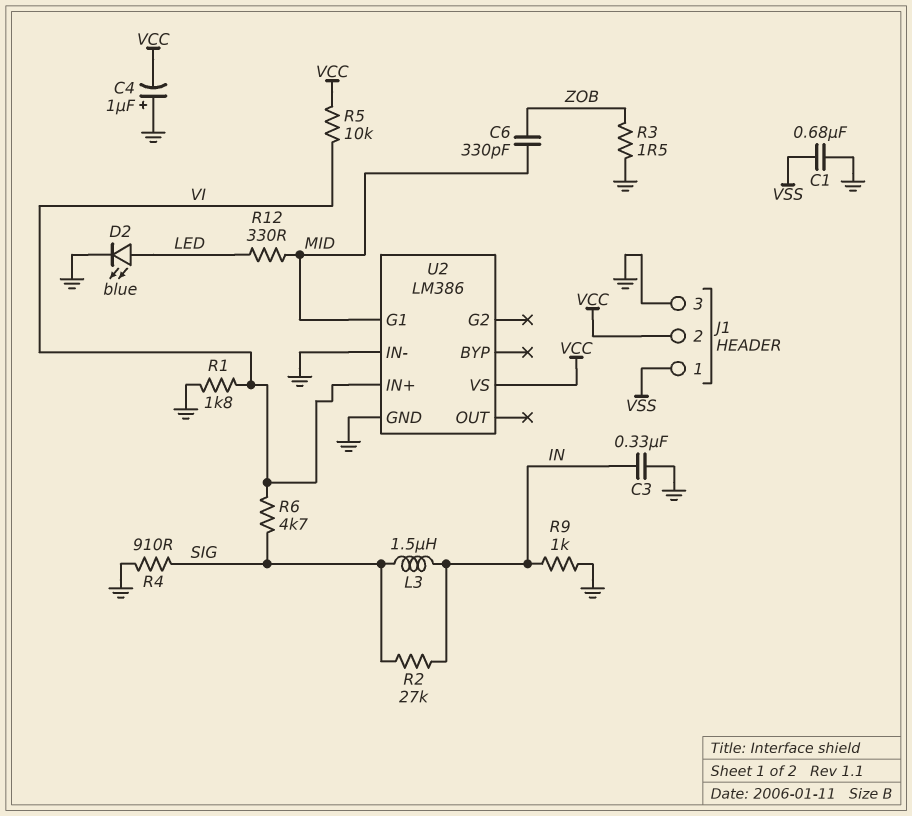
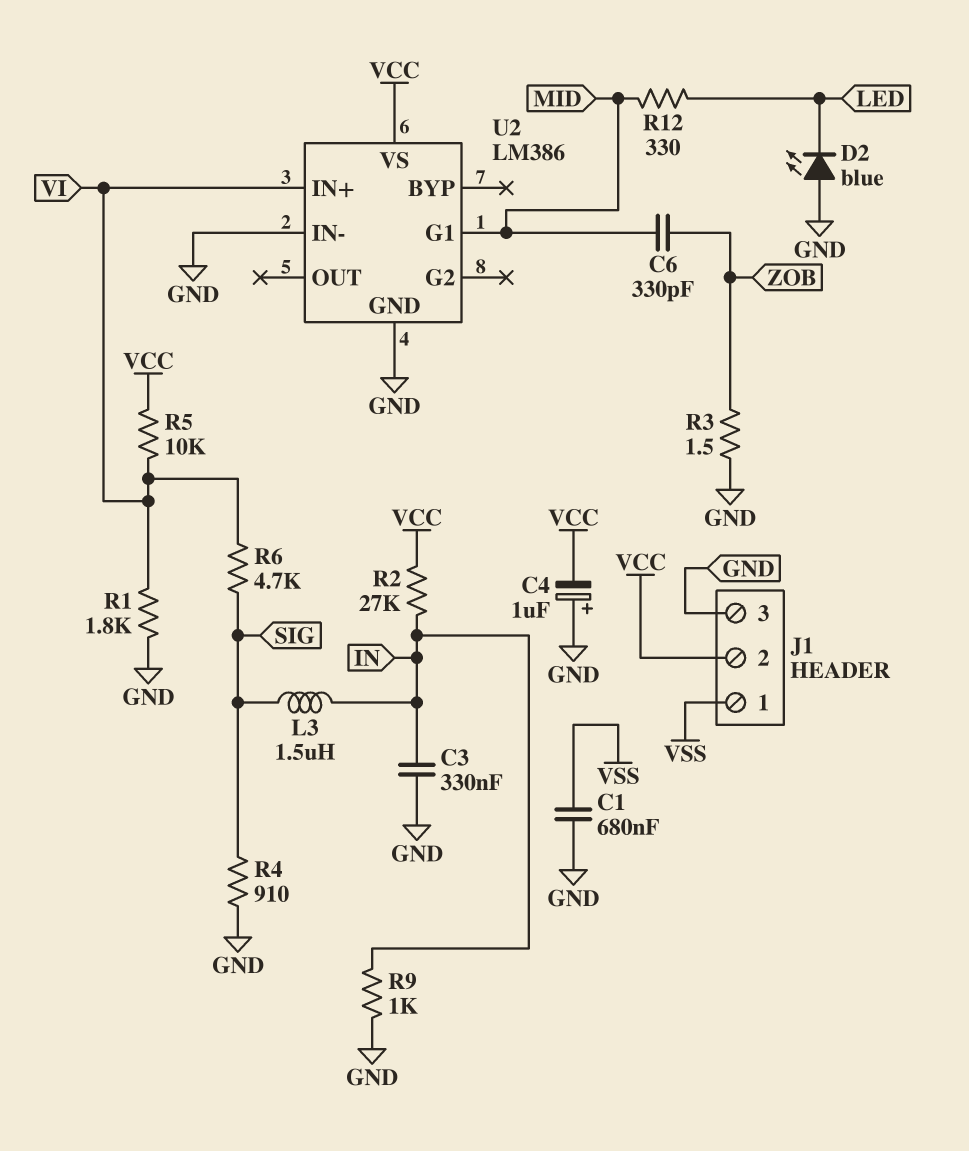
D2: LED blue (A LED, K GND) -> LED blue (A GND, K LED)
R2: 27k (IN, SIG) -> 27k (IN, VCC)

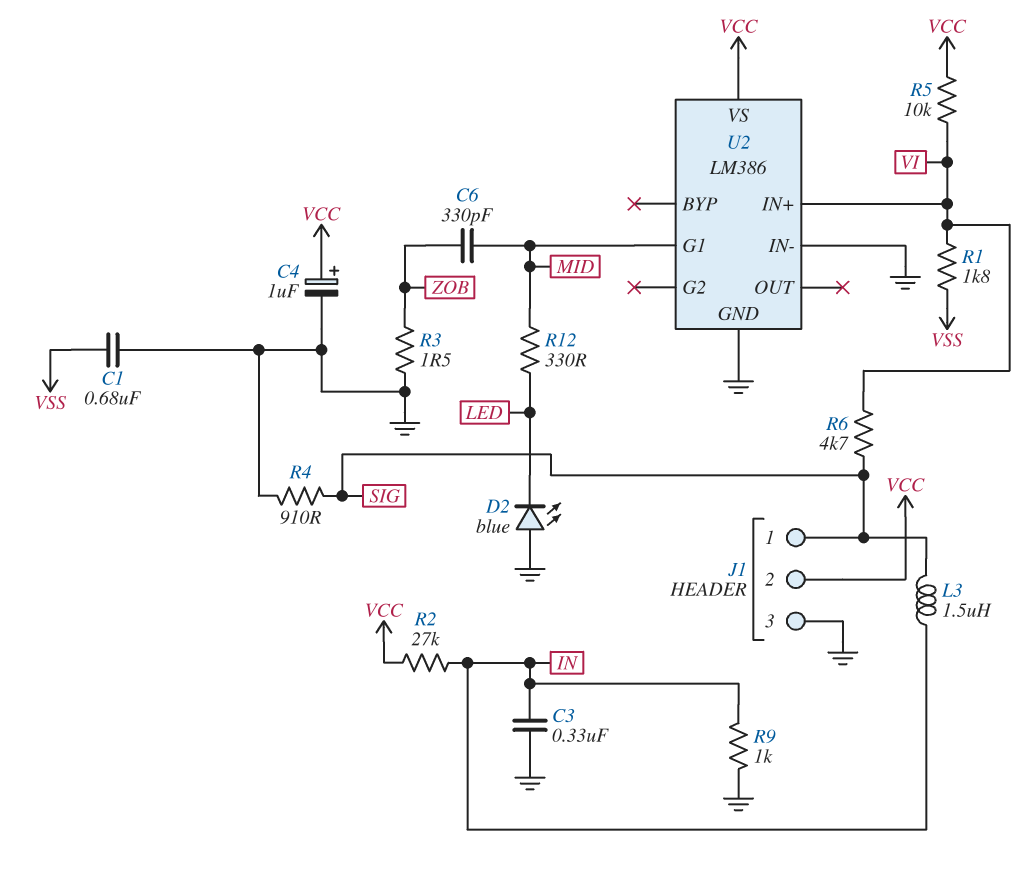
C4: 1uF (plus GND, minus VCC) -> 1uF (plus VCC, minus GND)
J1 pin 1: VSS -> SIG
R1: 1.8k (GND, VI) -> 1.8k (VI, VSS)

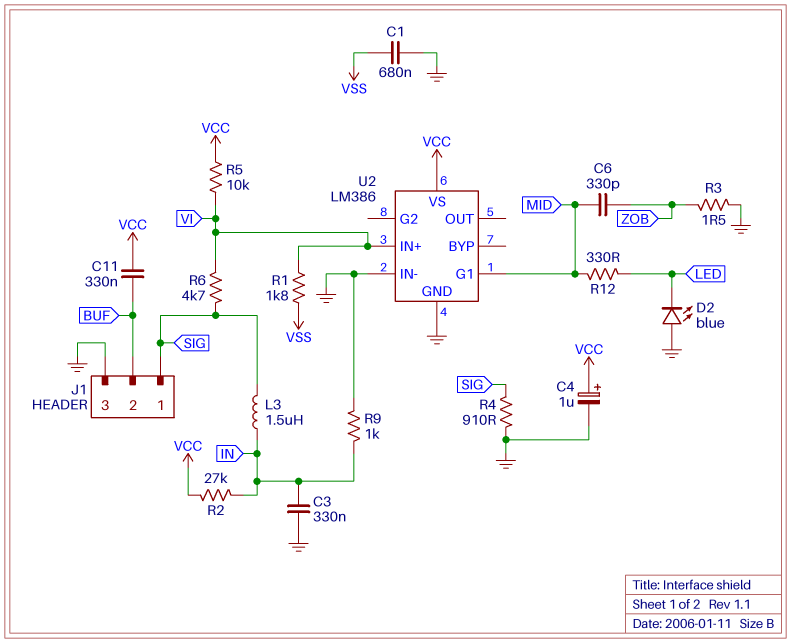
C11: none -> 330nF (BUF, VCC)
J1 pin 2: VCC -> BUF

